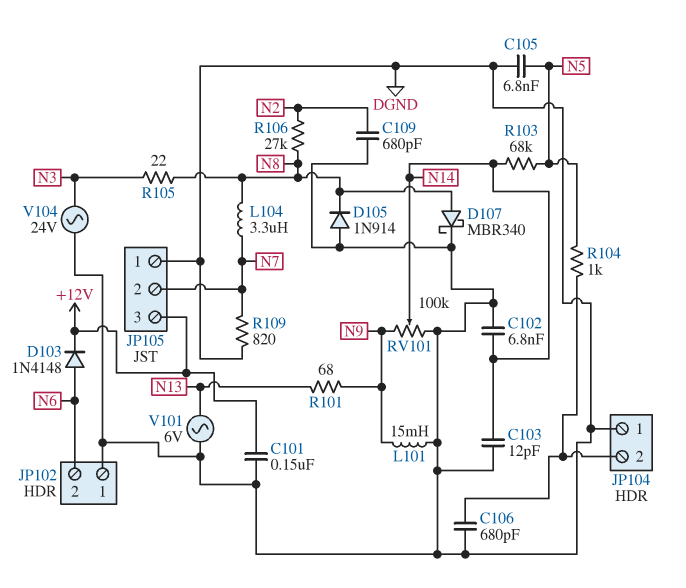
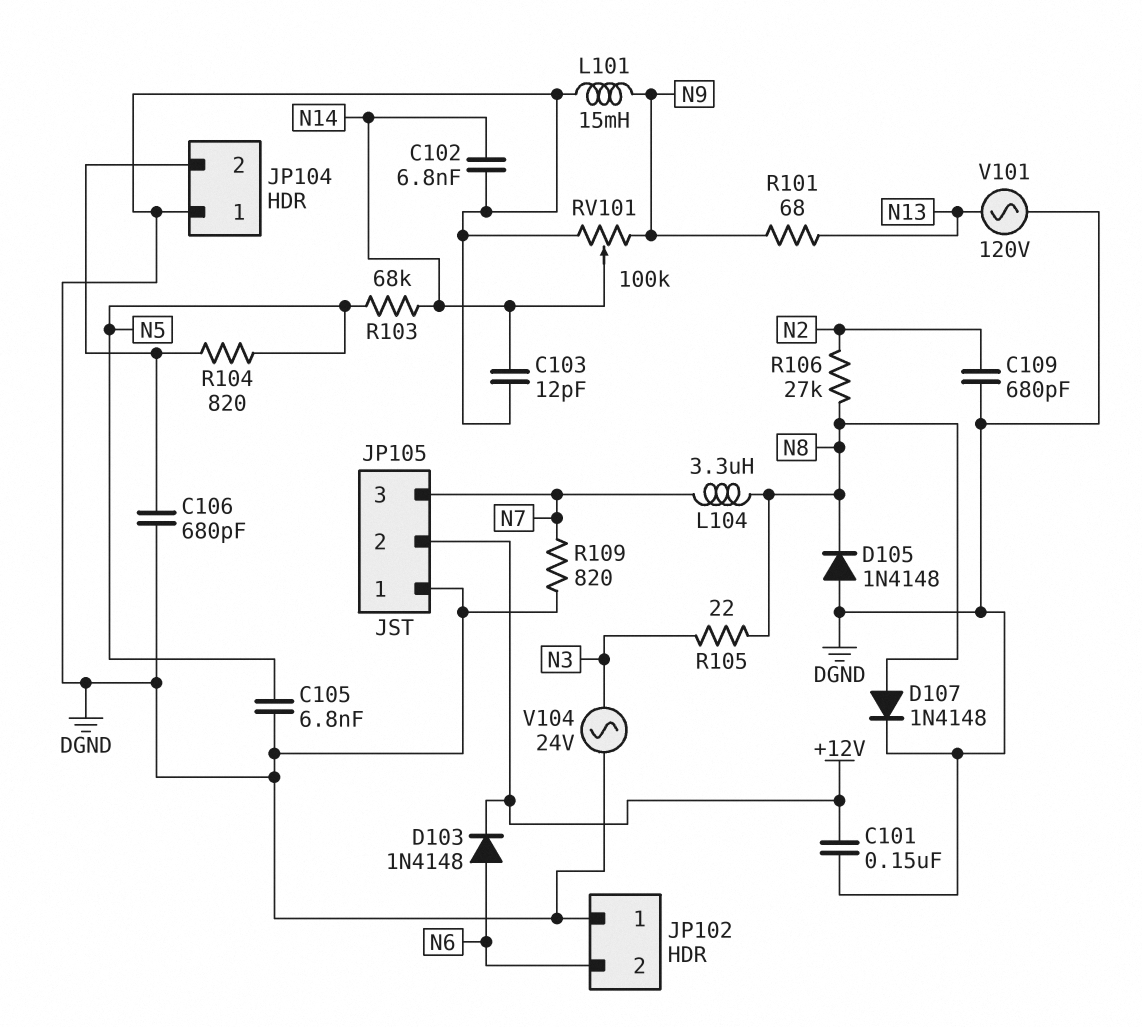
D105: diode 1N914 (A DGND, K N8) -> diode 1N4148 (A DGND, K N8)
D107: schottky MBR340 (A N8, K DGND) -> diode 1N4148 (A N8, K DGND)
JP105 pin 2: N7 -> +12V
JP105 pin 3: +12V -> N7
R104: 1k (JP104/2, N5) -> 820 (JP104/2, N5)
V101: AC 6V (DGND, N13) -> AC 120V (DGND, N13)

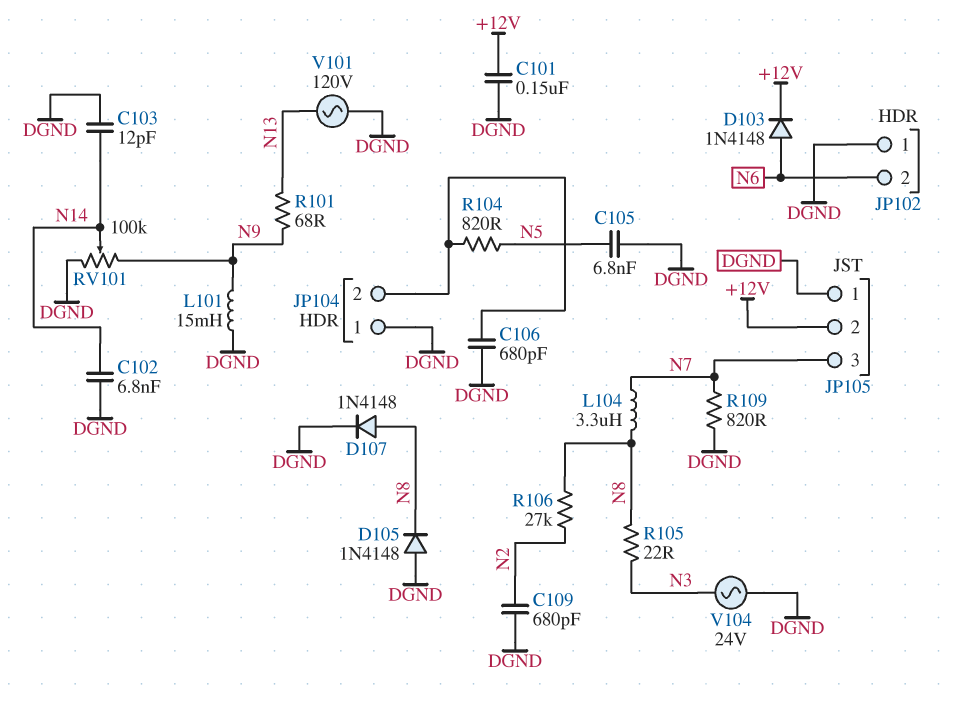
R103: 68k (N5, N14) -> none

